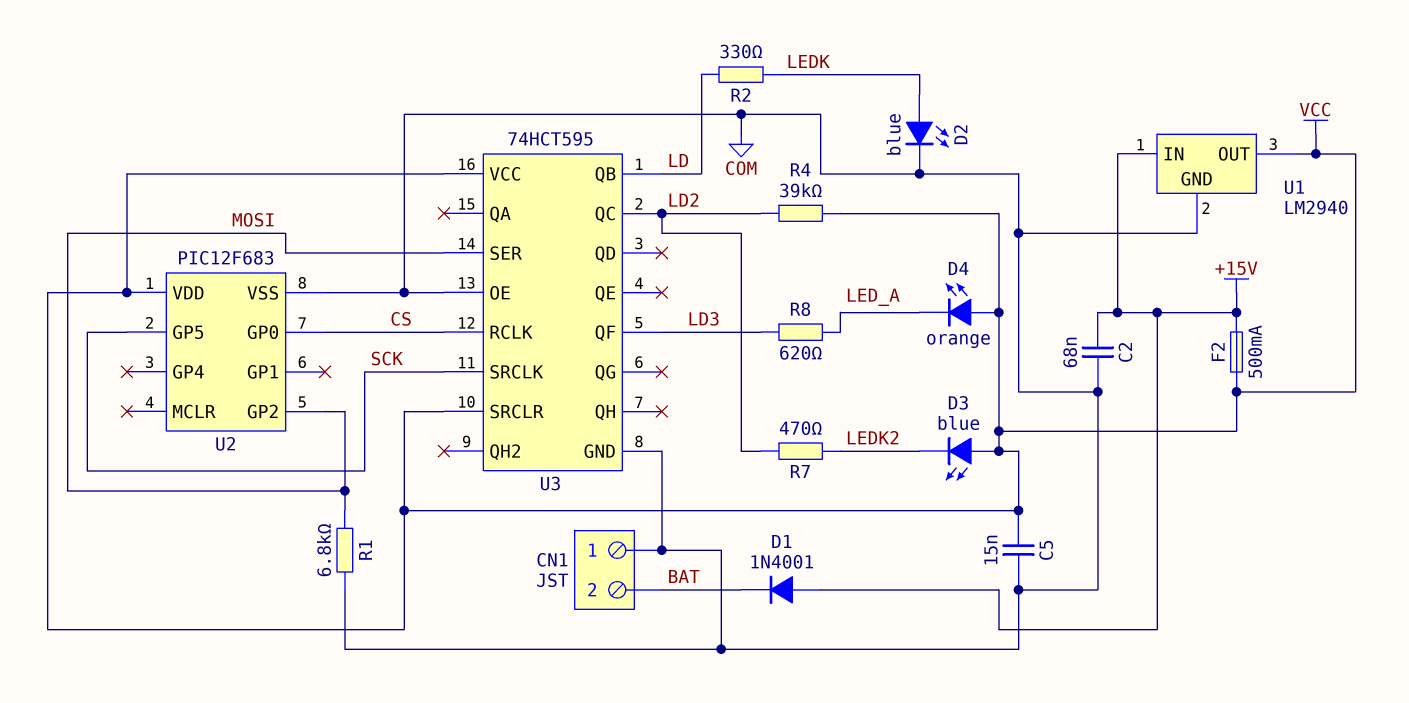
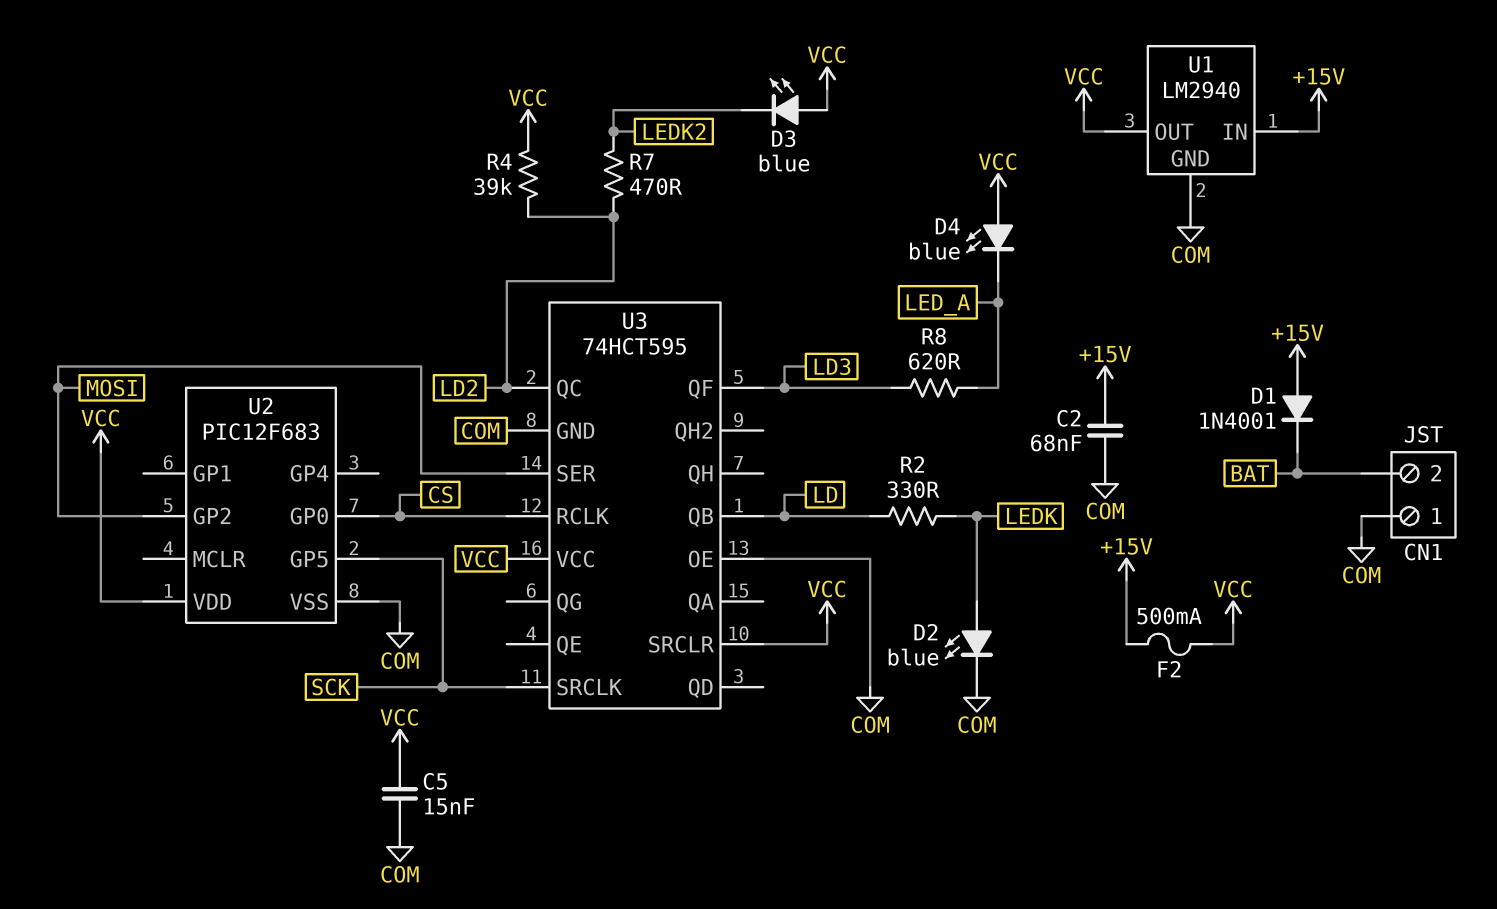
D4: LED orange (A VCC, K LED_A) -> LED blue (A VCC, K LED_A)
R1: 6.8k (COM, MOSI) -> none

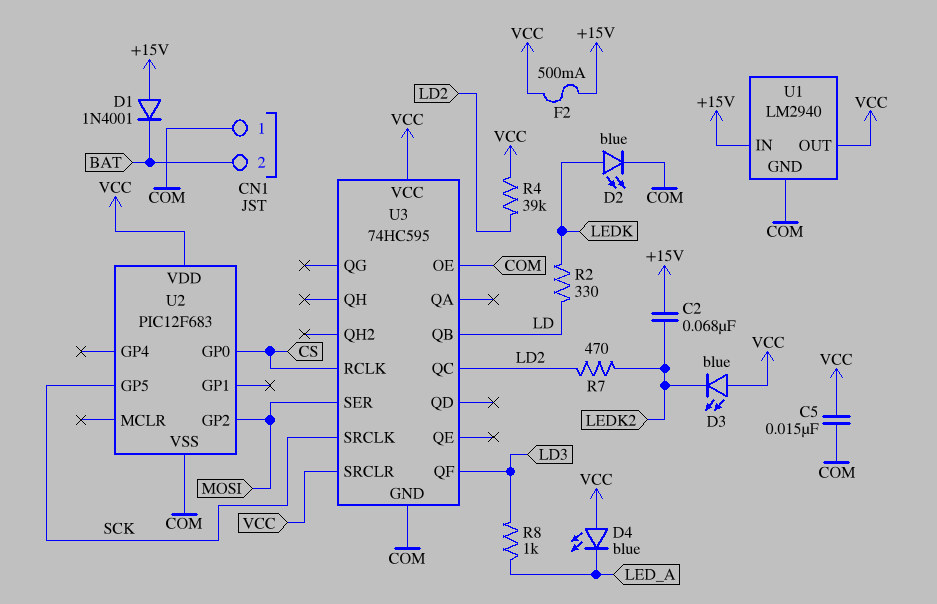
C2: 68nF (+15V, COM) -> 68nF (+15V, LEDK2)
R8: 620 (LD3, LED_A) -> 1k (LD3, LED_A)
U3: 74HCT595 -> 74HC595

